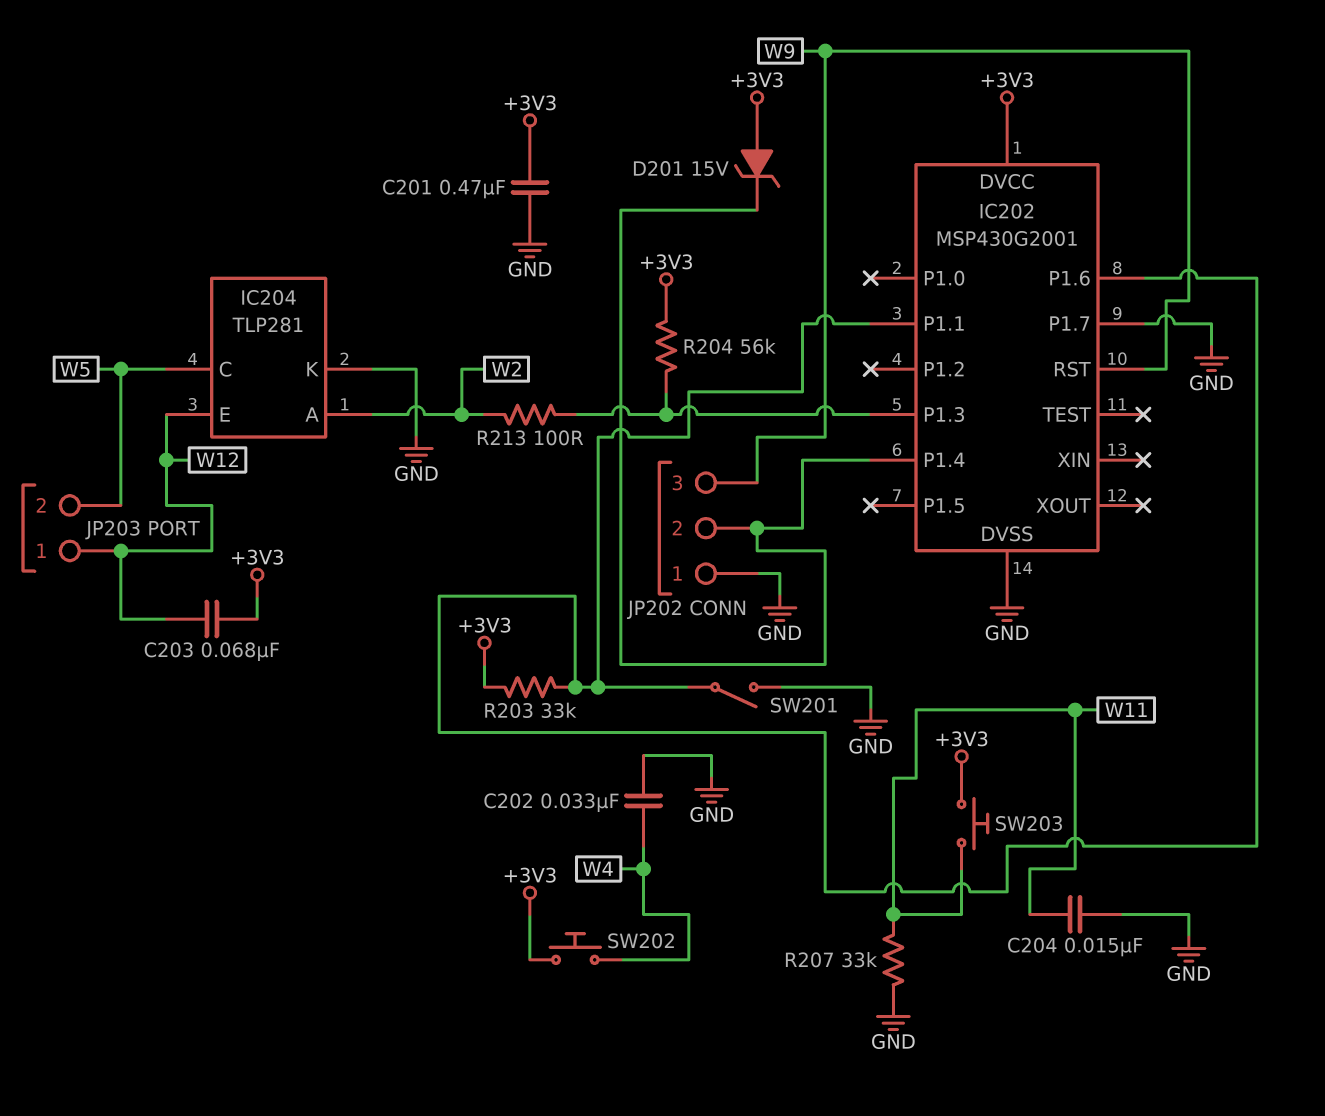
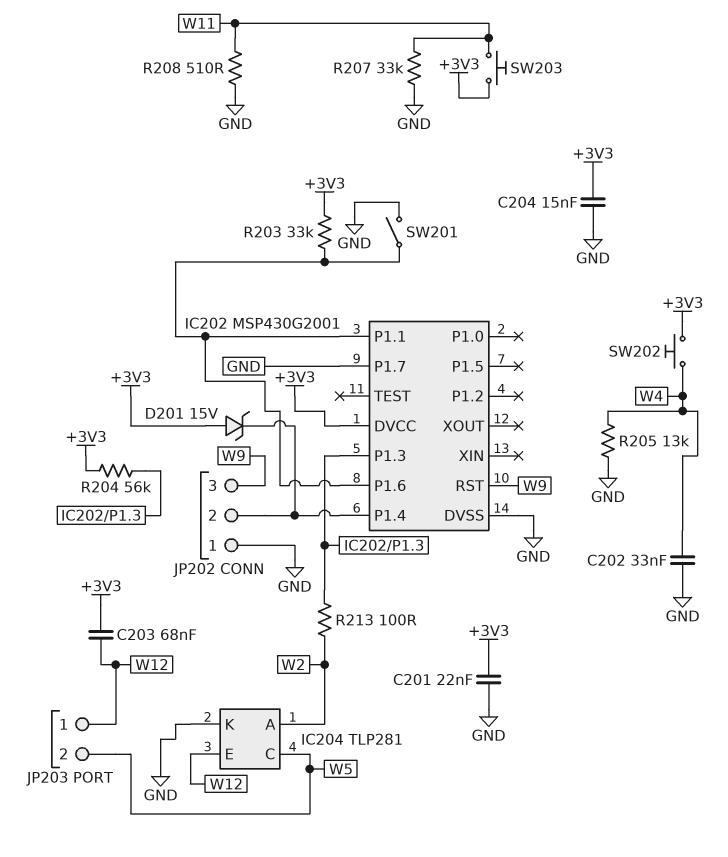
C201: 470nF (+3V3, GND) -> 22nF (+3V3, GND)
C204: 15nF (GND, W11) -> 15nF (+3V3, GND)
R205: none -> 13k (GND, W4)
R208: none -> 510 (GND, W11)

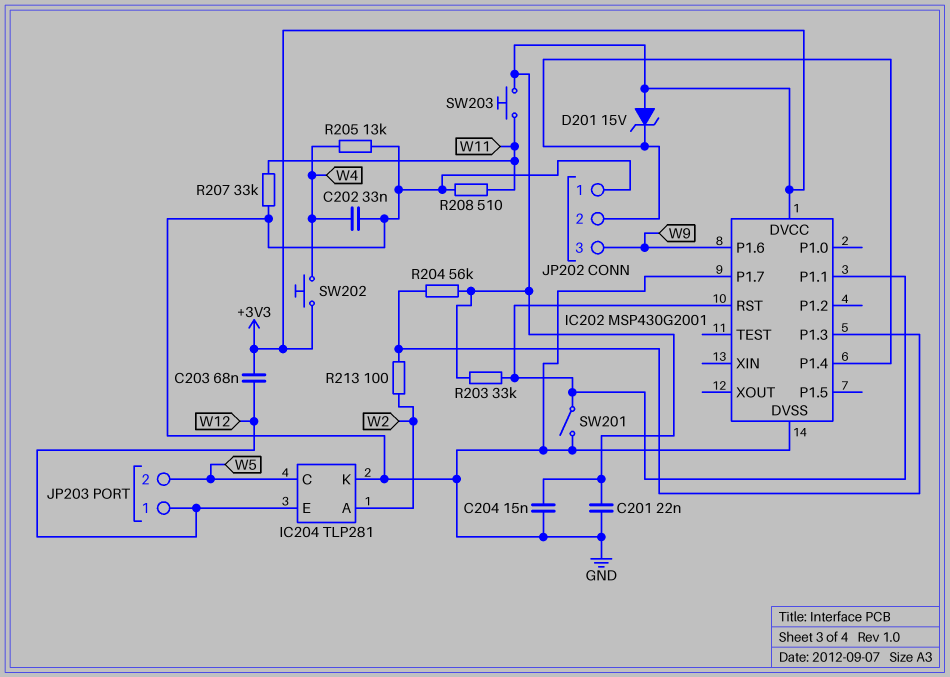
IC202 pin P1.6: IC202/P1.1 -> W9
IC202 pin RST: W9 -> IC202/P1.1

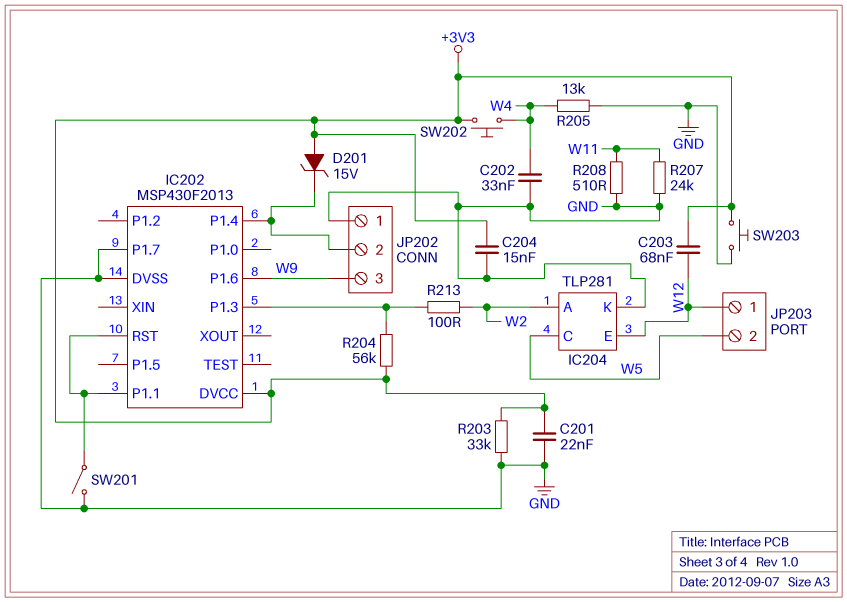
IC202: MSP430G2001 -> MSP430F2013
R203: 33k (+3V3, IC202/P1.1) -> 33k (+3V3, GND)
R207: 33k (GND, W11) -> 24k (GND, W11)
SW203: button (+3V3, W11) -> button (+3V3, GND)

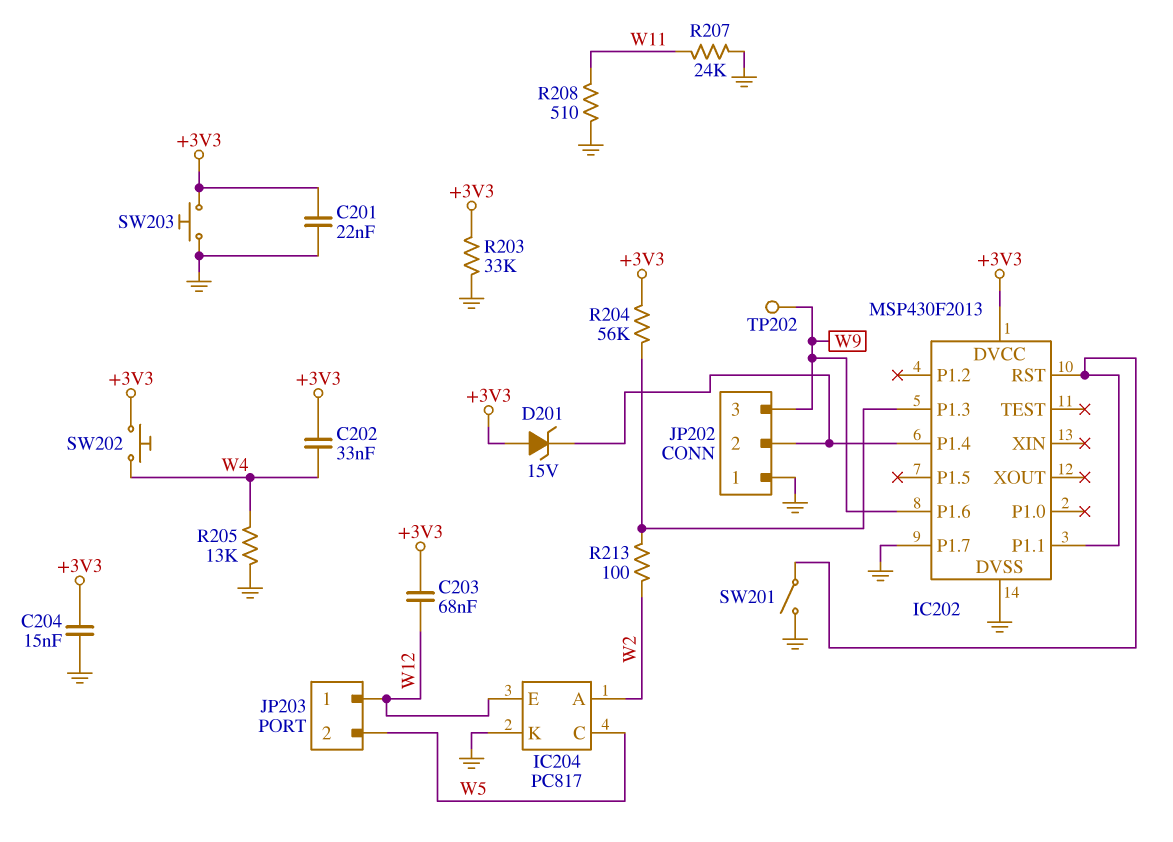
C202: 33nF (GND, W4) -> 33nF (+3V3, W4)
IC204: TLP281 -> PC817
TP202: none -> test point (W9)

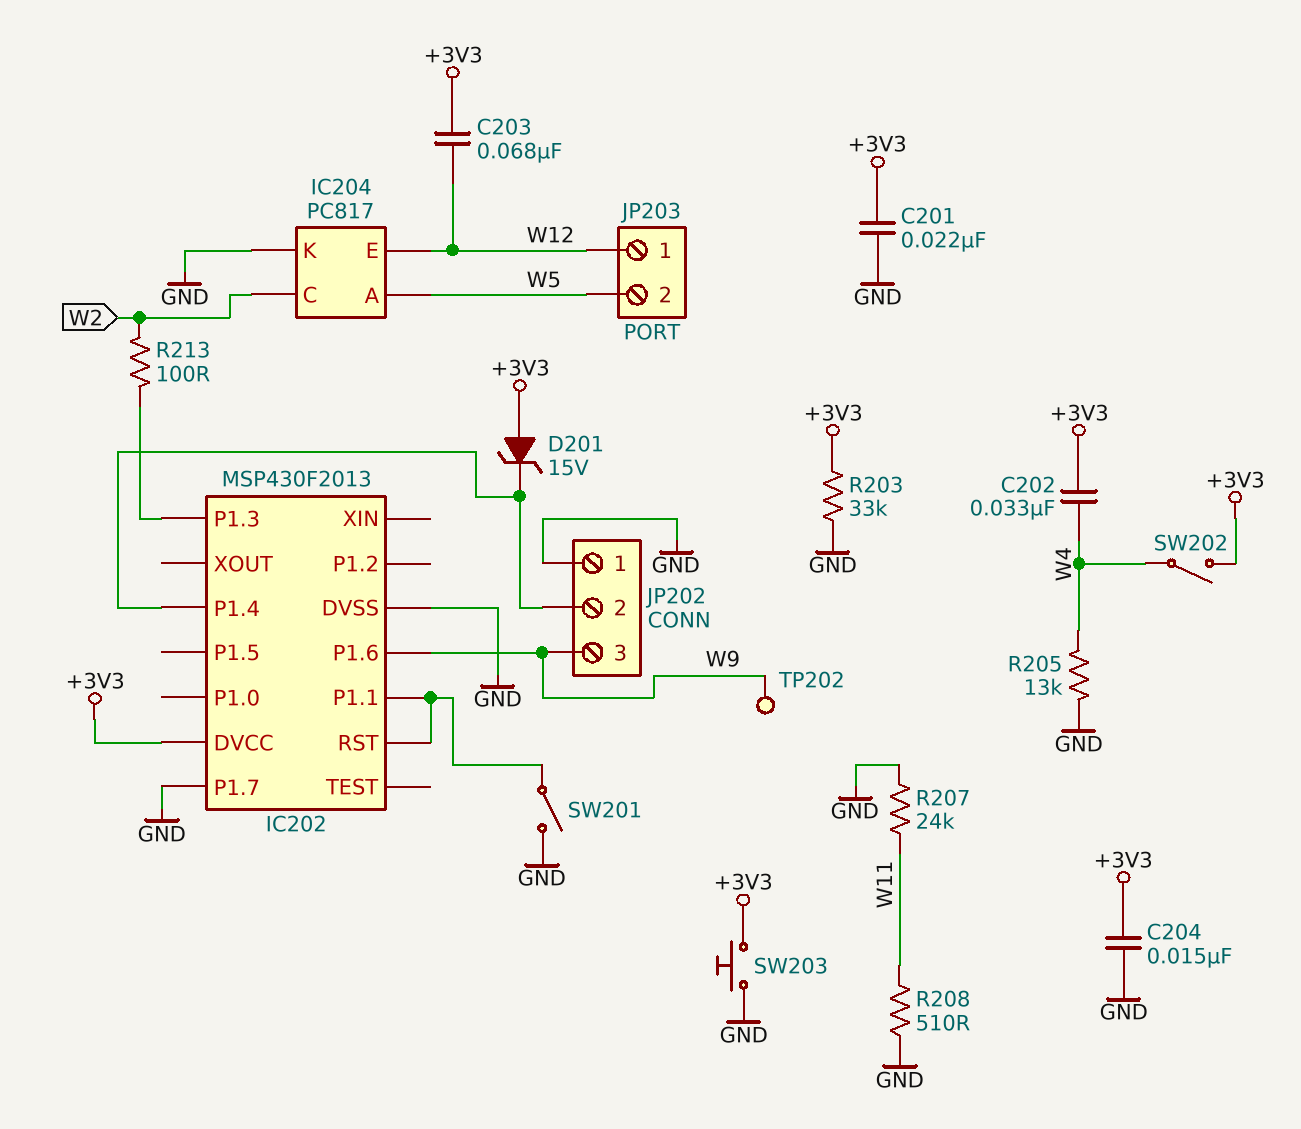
IC204 pin A: W2 -> W5
IC204 pin C: W5 -> W2
R204: 56k (+3V3, IC202/P1.3) -> none
SW202: button (+3V3, W4) -> switch (+3V3, W4)

